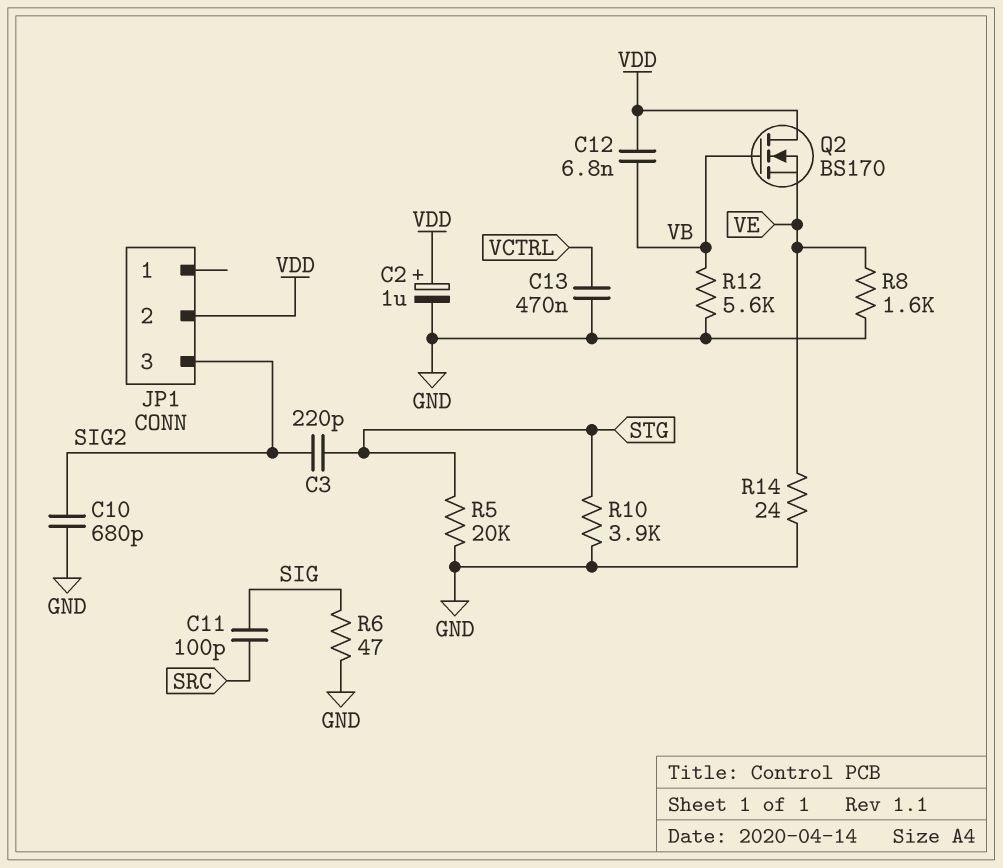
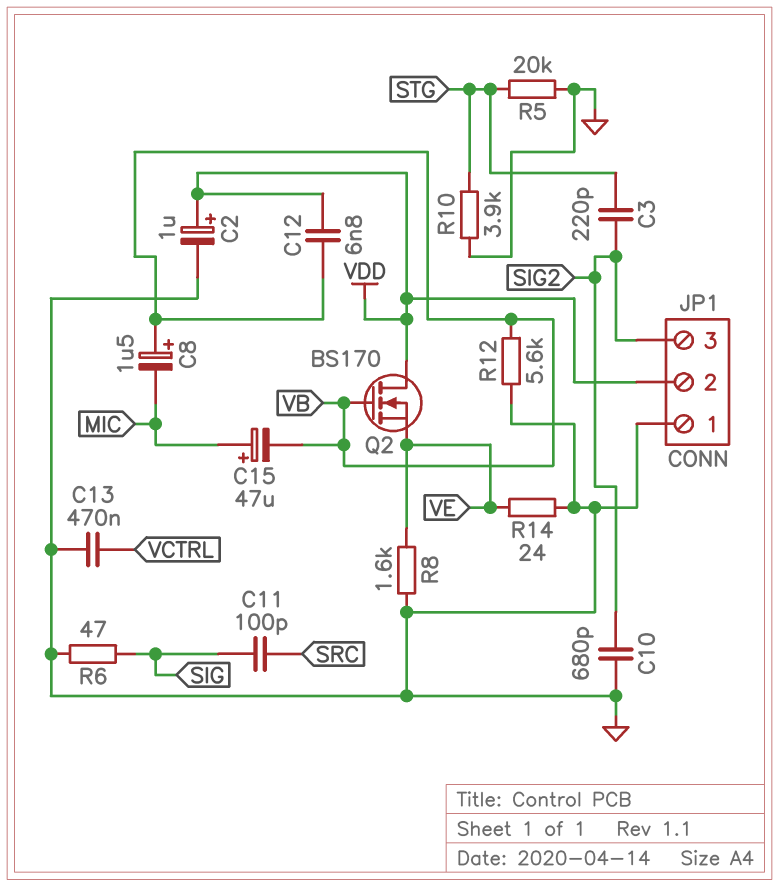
C8: none -> 1.5uF (plus VB, minus MIC)
C15: none -> 47uF (plus MIC, minus VB)
JP1 pin 1: none -> GND

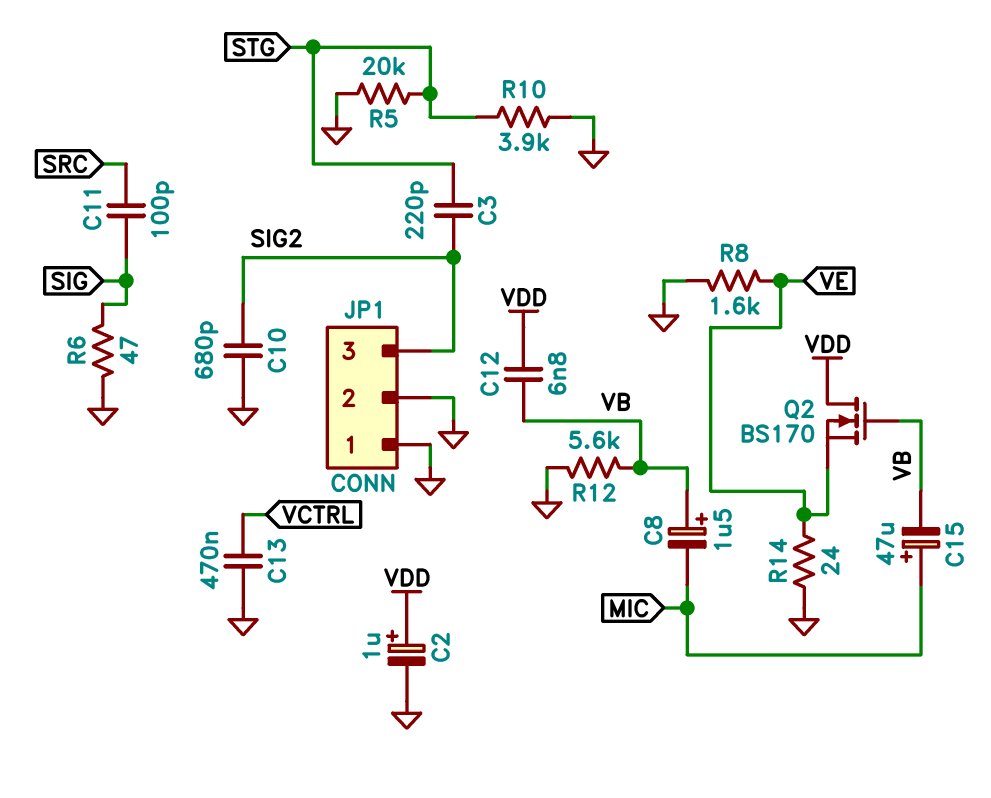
JP1 pin 2: VDD -> GND

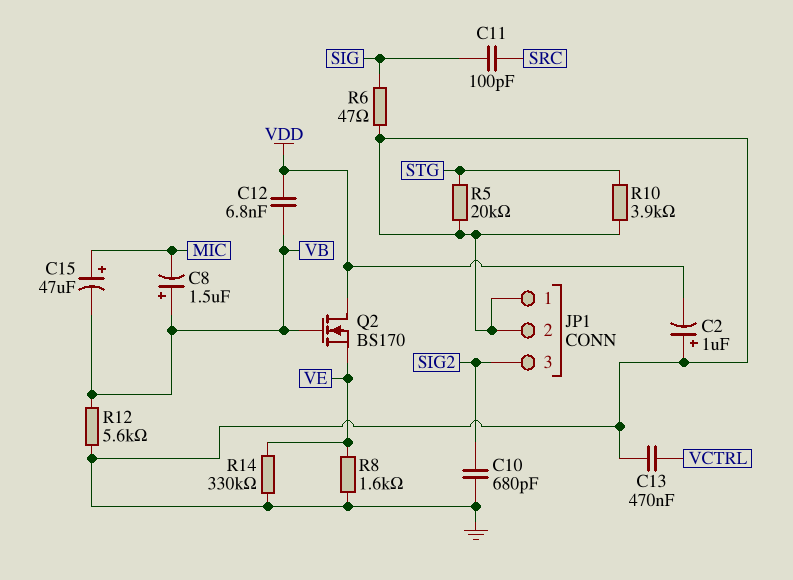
C2: 1uF (plus VDD, minus GND) -> 1uF (plus GND, minus VDD)
C3: 220pF (SIG2, STG) -> none
R14: 24 (GND, VE) -> 330k (GND, VE)

